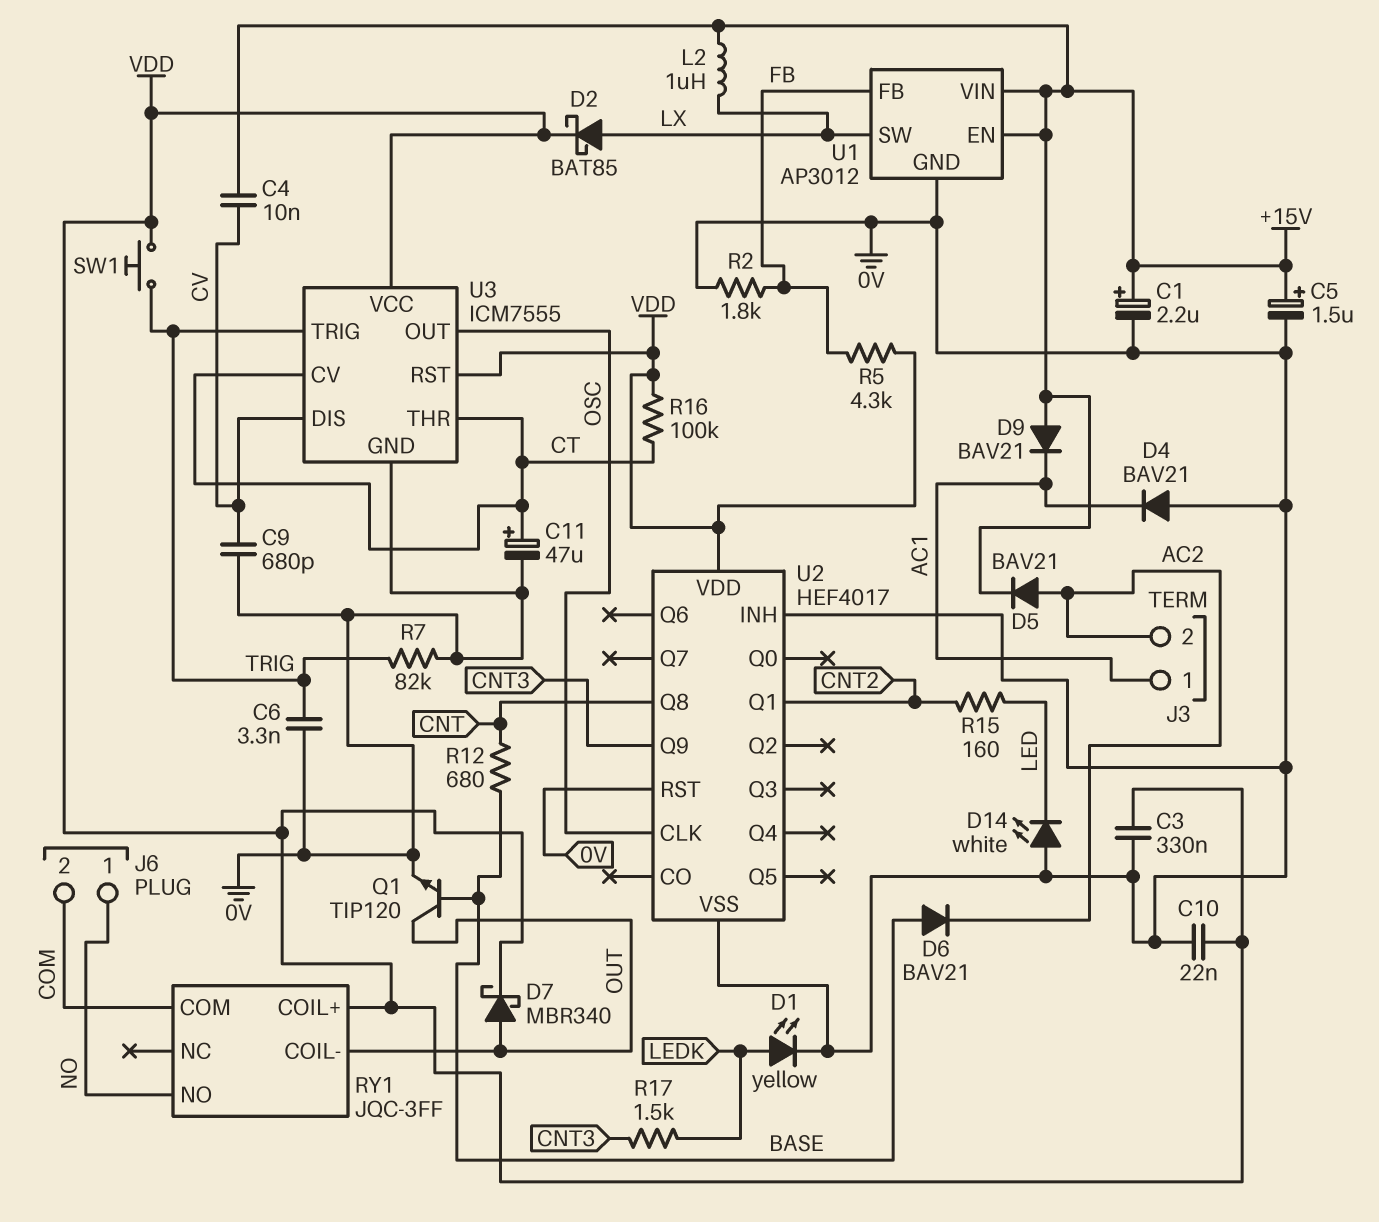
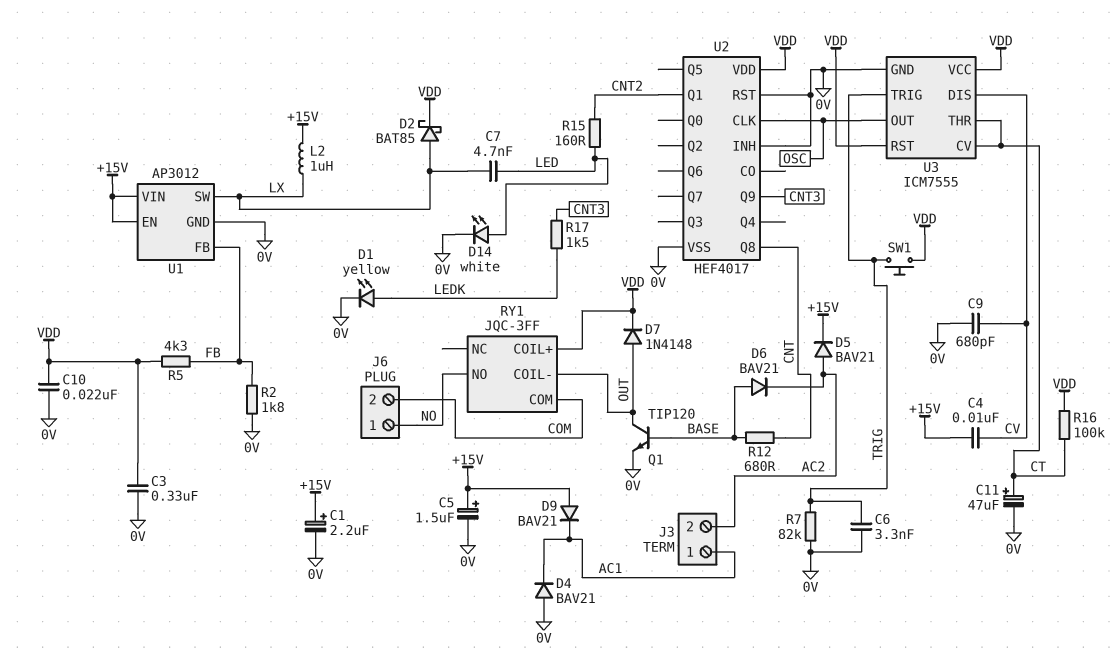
C7: none -> 4.7nF (LED, LX)
D7: schottky MBR340 (A OUT, K VDD) -> diode 1N4148 (A OUT, K VDD)
D14: LED white (A 0V, K LED) -> LED white (A LED, K 0V)

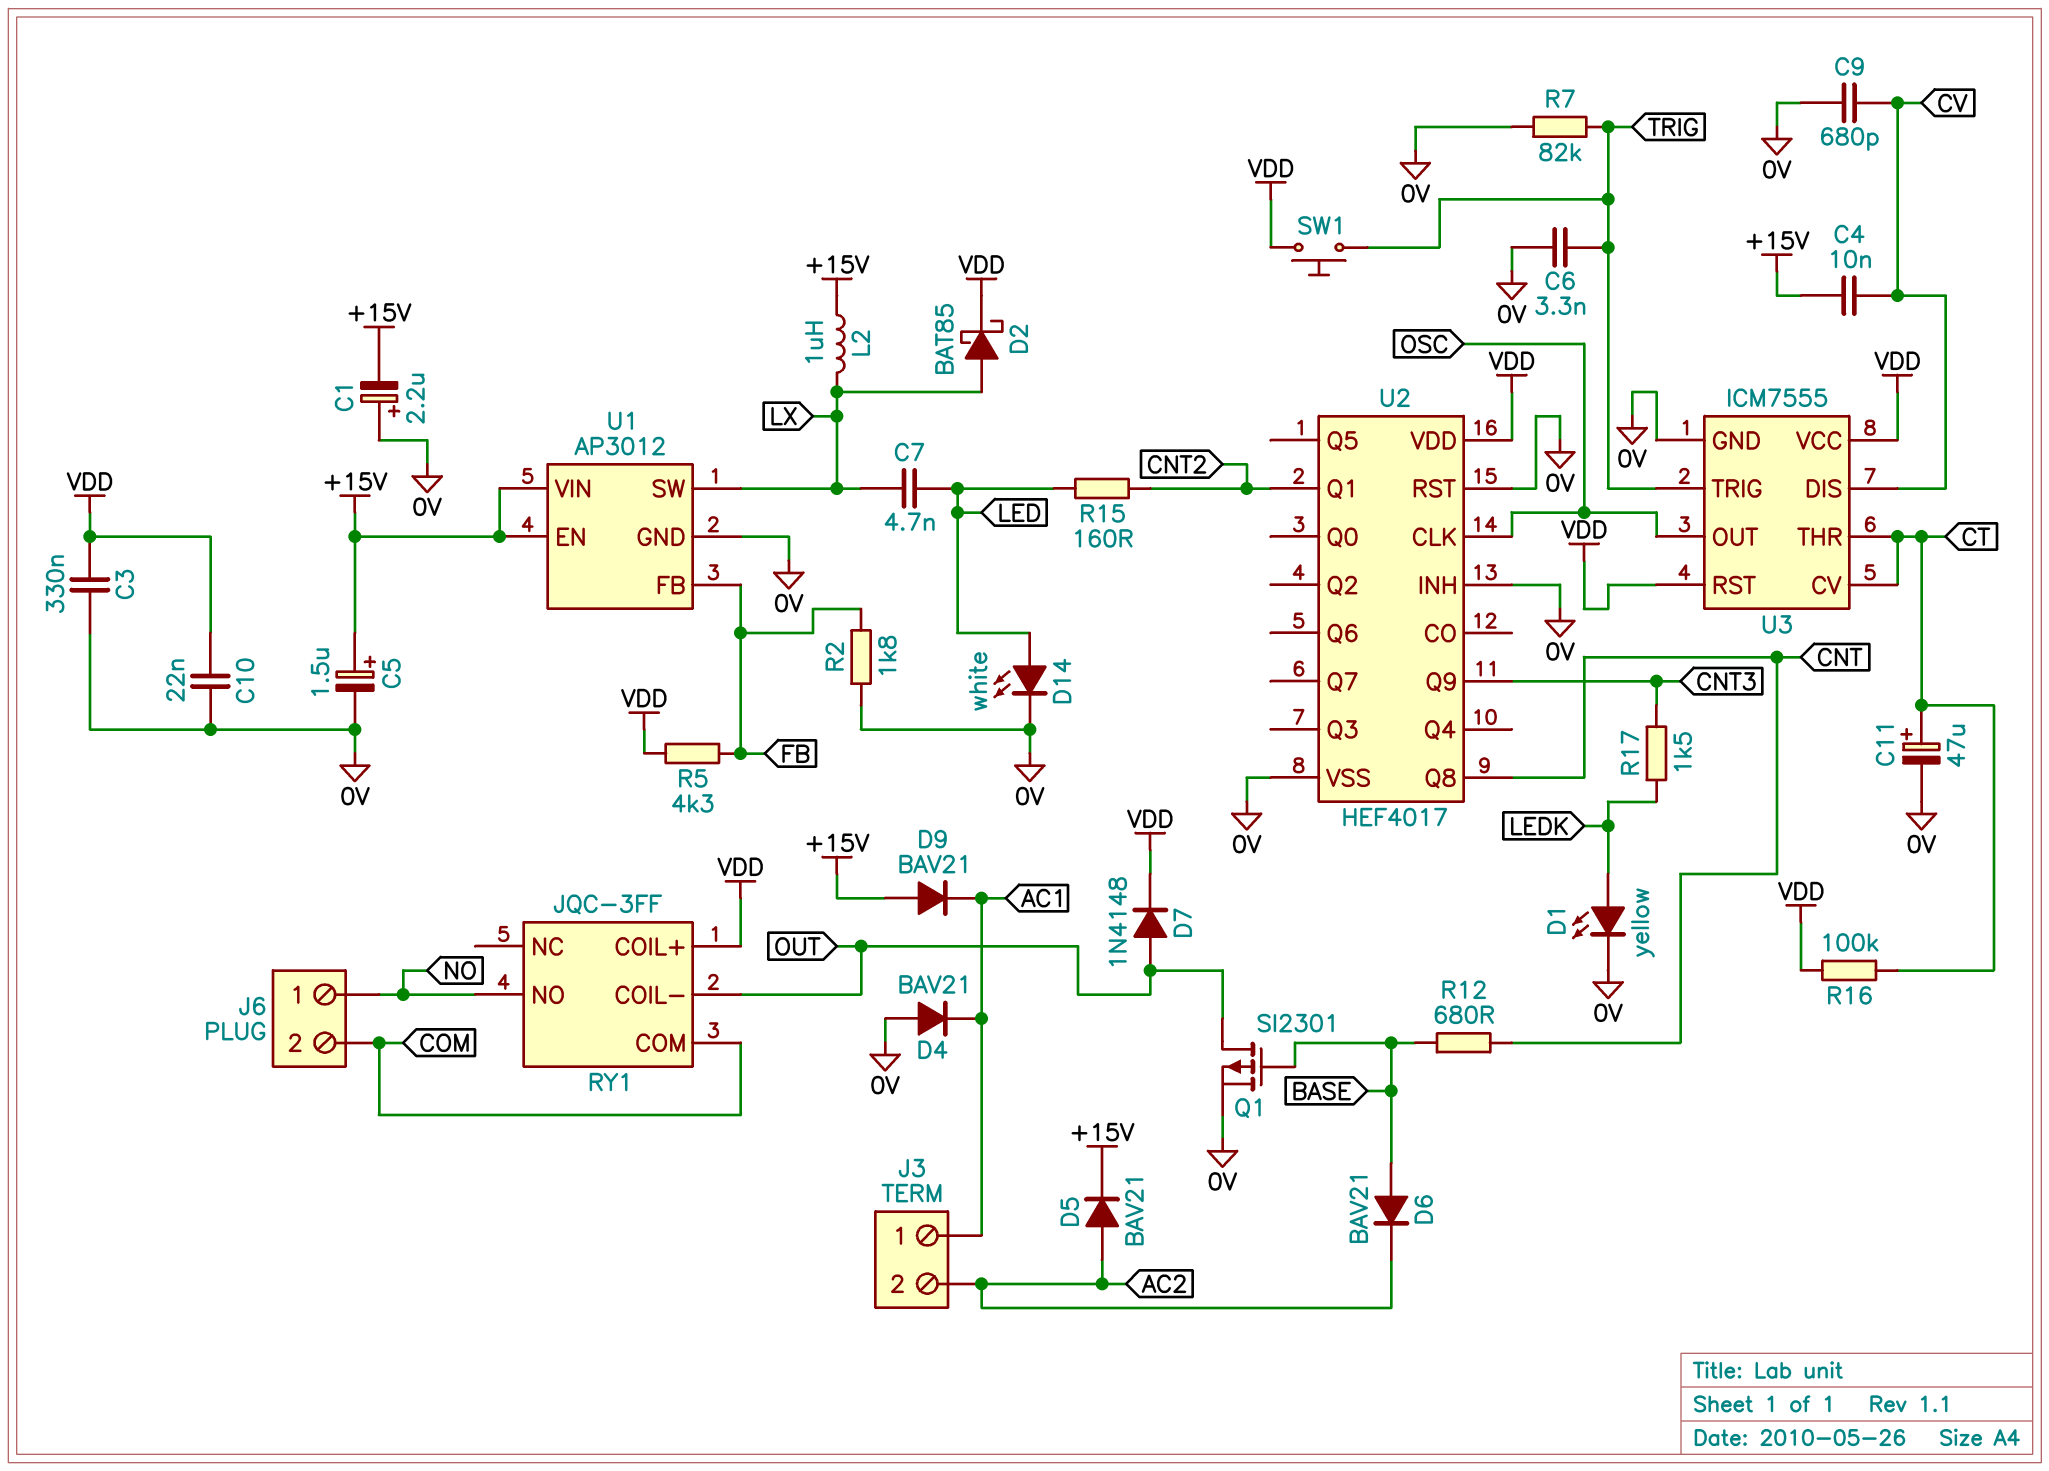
C1: 2.2uF (plus +15V, minus 0V) -> 2.2uF (plus 0V, minus +15V)
Q1: NPN TIP120 (B BASE, C OUT, E 0V) -> PMOS SI2301 (G BASE, D OUT, S 0V)

